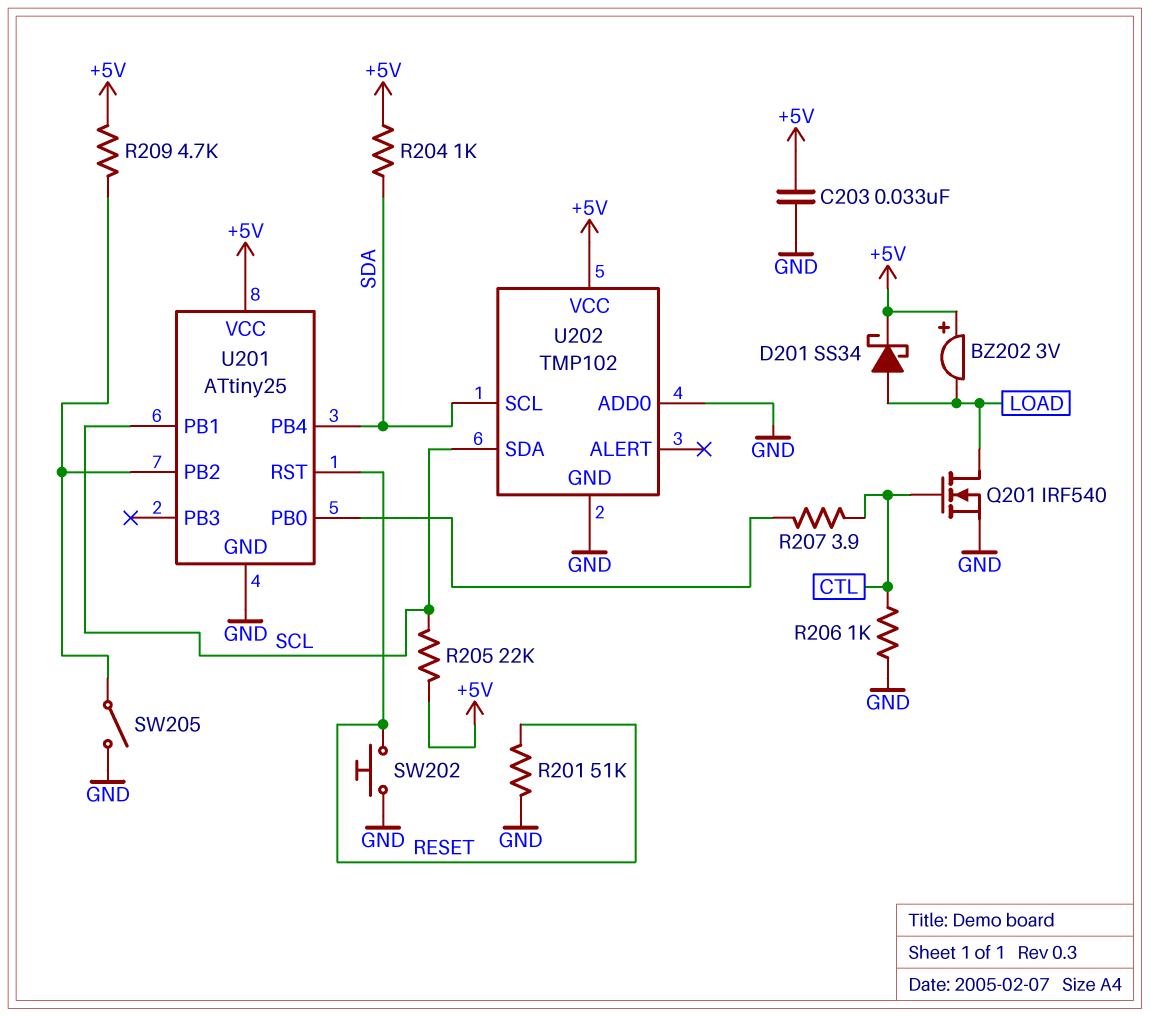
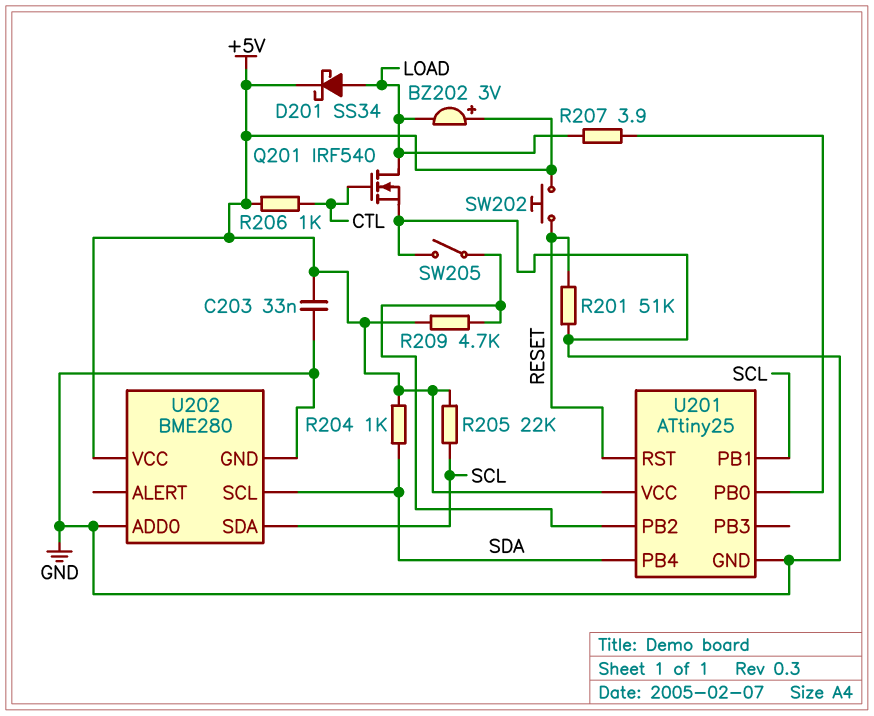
R206: 1k (CTL, GND) -> 1k (+5V, CTL)
R207: 3.9 (CTL, U201/PB0) -> 3.9 (LOAD, U201/PB0)
SW202: button (GND, RESET) -> button (+5V, RESET)
U202: TMP102 -> BME280

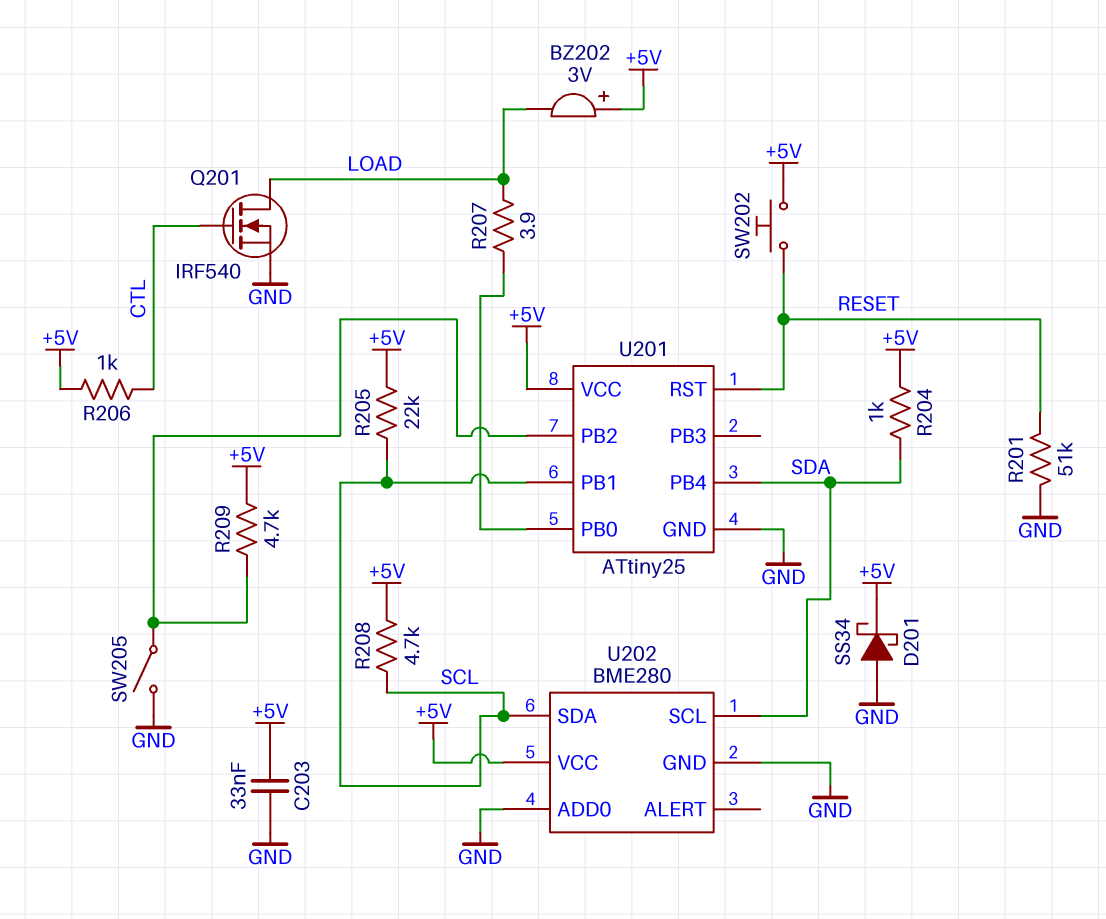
D201: schottky SS34 (A LOAD, K +5V) -> schottky SS34 (A GND, K +5V)
R208: none -> 4.7k (+5V, SCL)

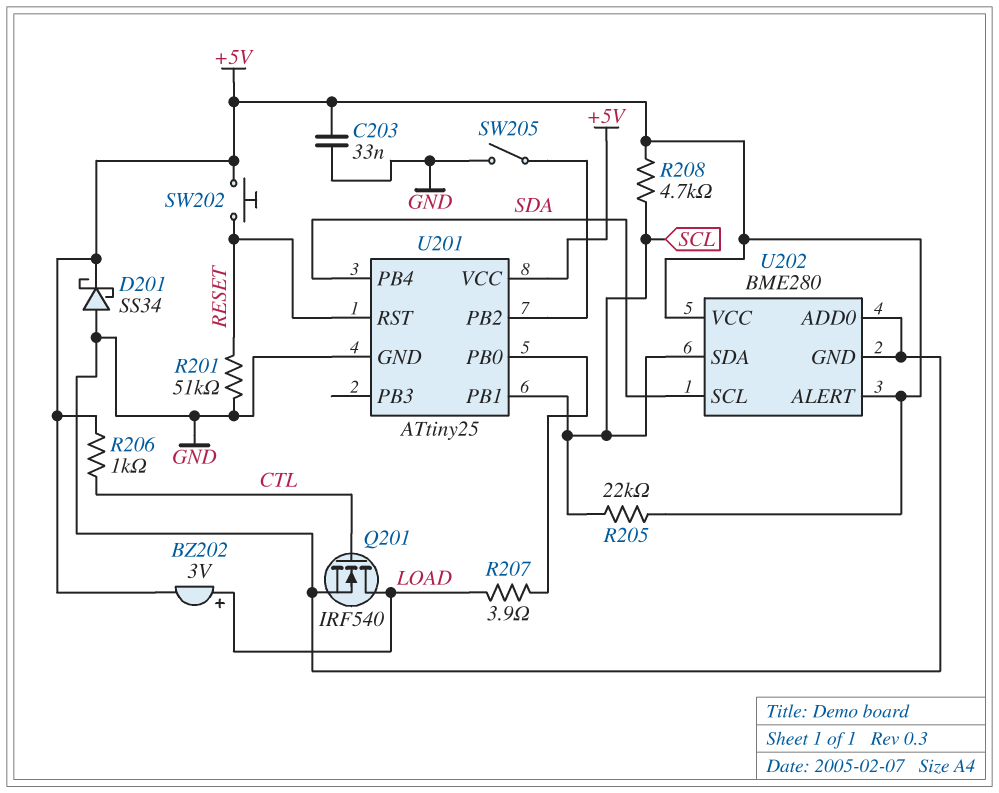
BZ202: buzzer 3V (plus +5V, minus LOAD) -> buzzer 3V (plus LOAD, minus +5V)
R204: 1k (+5V, SDA) -> none
R209: 4.7k (+5V, U201/PB2) -> none
U202 pin ALERT: none -> +5V

